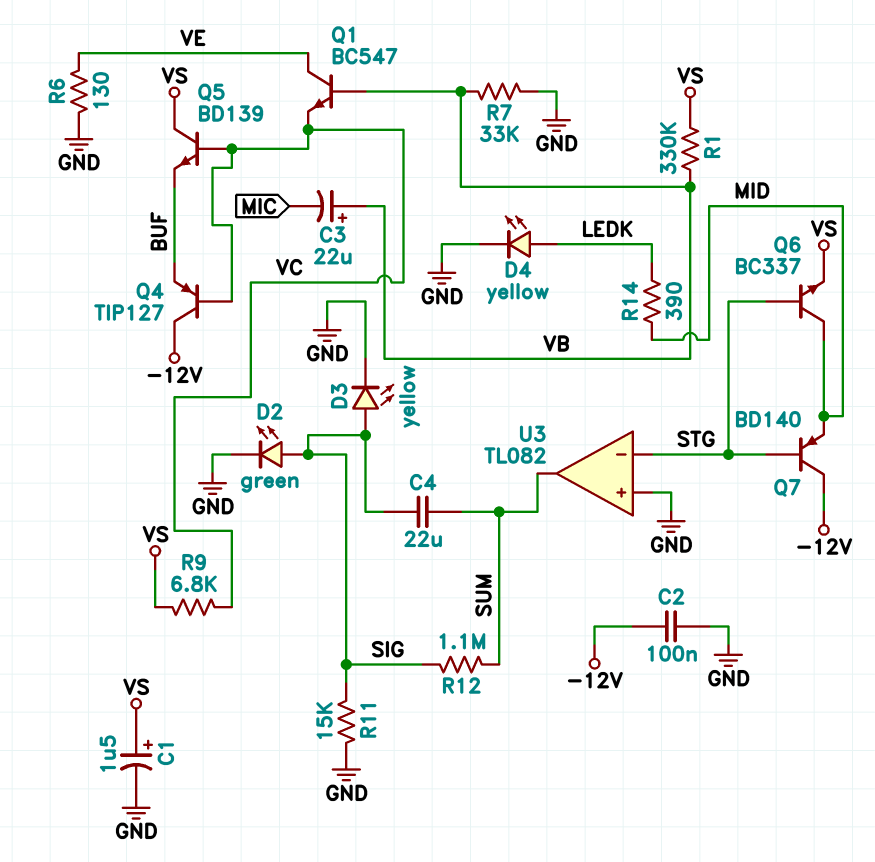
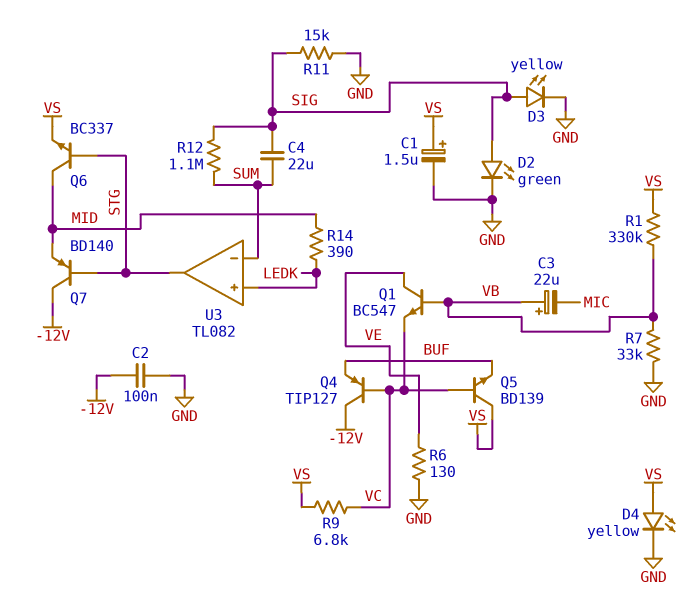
D4: LED yellow (A LEDK, K GND) -> LED yellow (A VS, K GND)
U3 pin in+: GND -> LEDK
U3 pin in-: STG -> SUM
U3 pin out: SUM -> STG

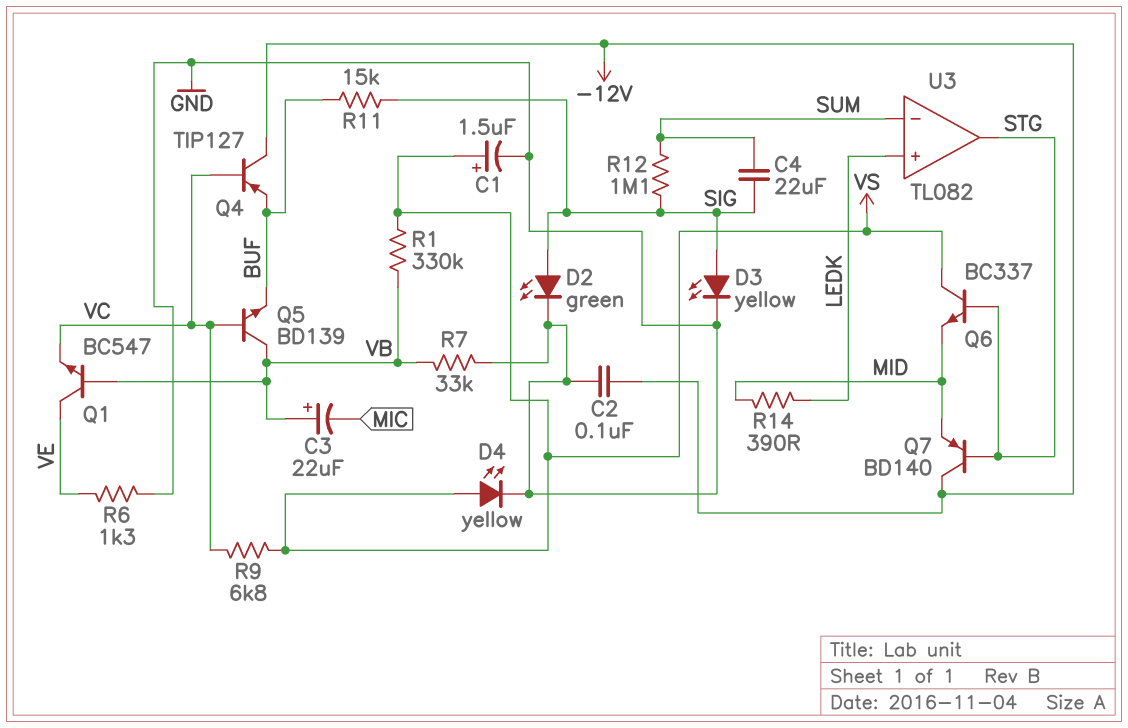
Q5: NPN BD139 (B VC, C VS, E BUF) -> NPN BD139 (B VC, C VB, E BUF)
Q6: NPN BC337 (B STG, C MID, E VS) -> NPN BC337 (B STG, C VS, E MID)
R6: 130 (GND, VE) -> 1.3k (GND, VE)
R11: 15k (GND, SIG) -> 15k (BUF, SIG)

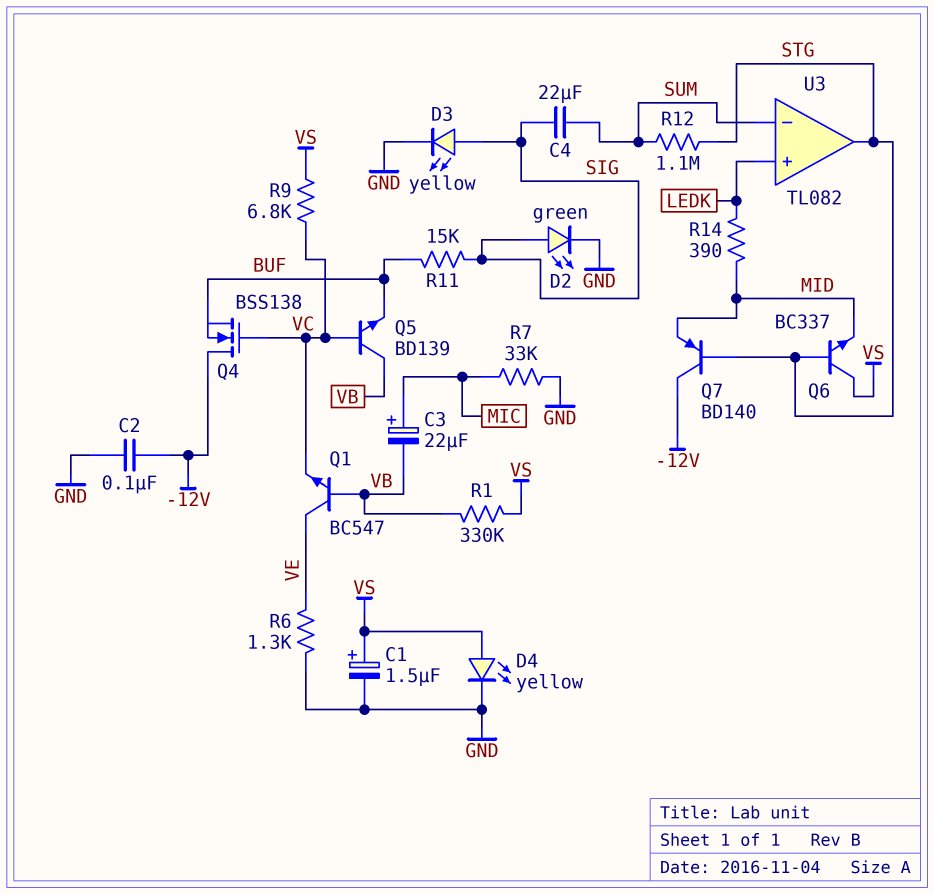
C3: 22uF (plus VB, minus MIC) -> 22uF (plus MIC, minus VB)
Q4: PNP TIP127 (B VC, C -12V, E BUF) -> NMOS BSS138 (G VC, D -12V, S BUF)
R7: 33k (GND, VB) -> 33k (GND, MIC)
R12: 1.1M (SIG, SUM) -> 1.1M (STG, SUM)

